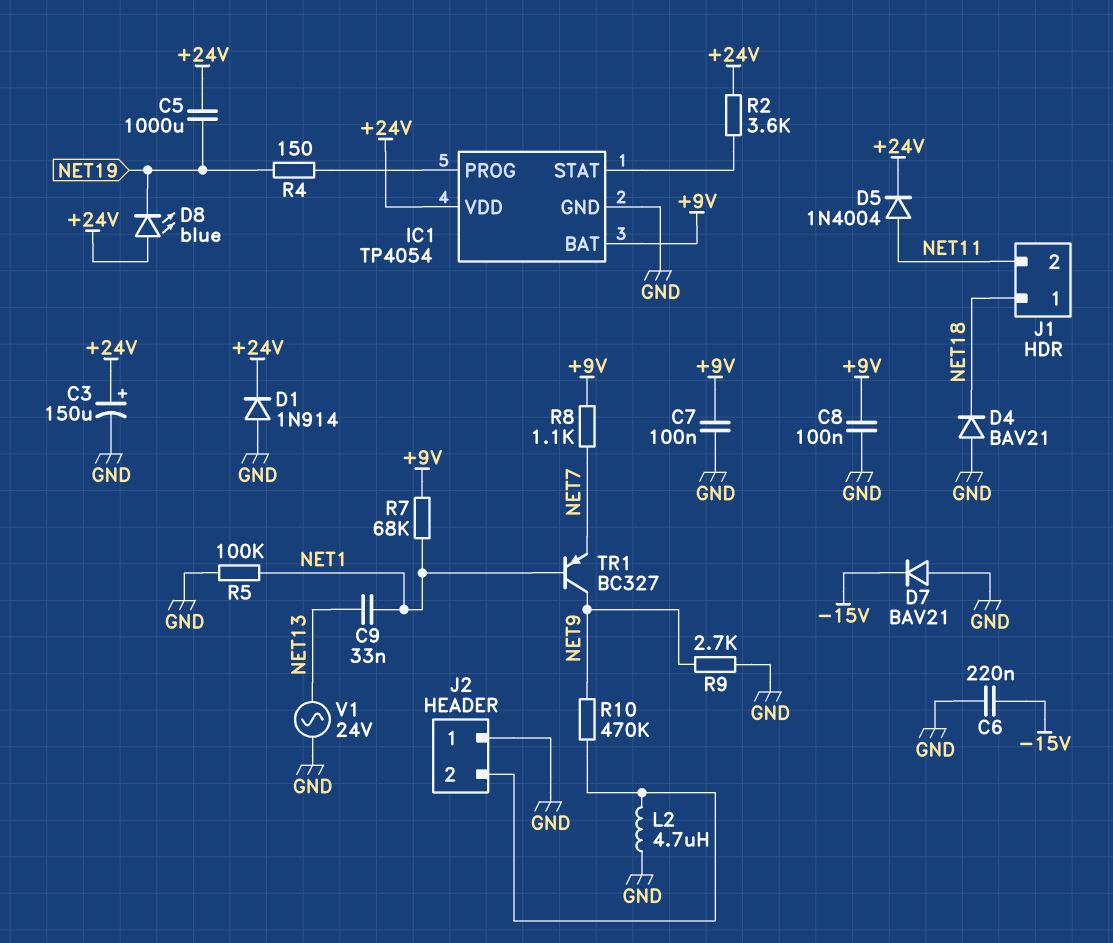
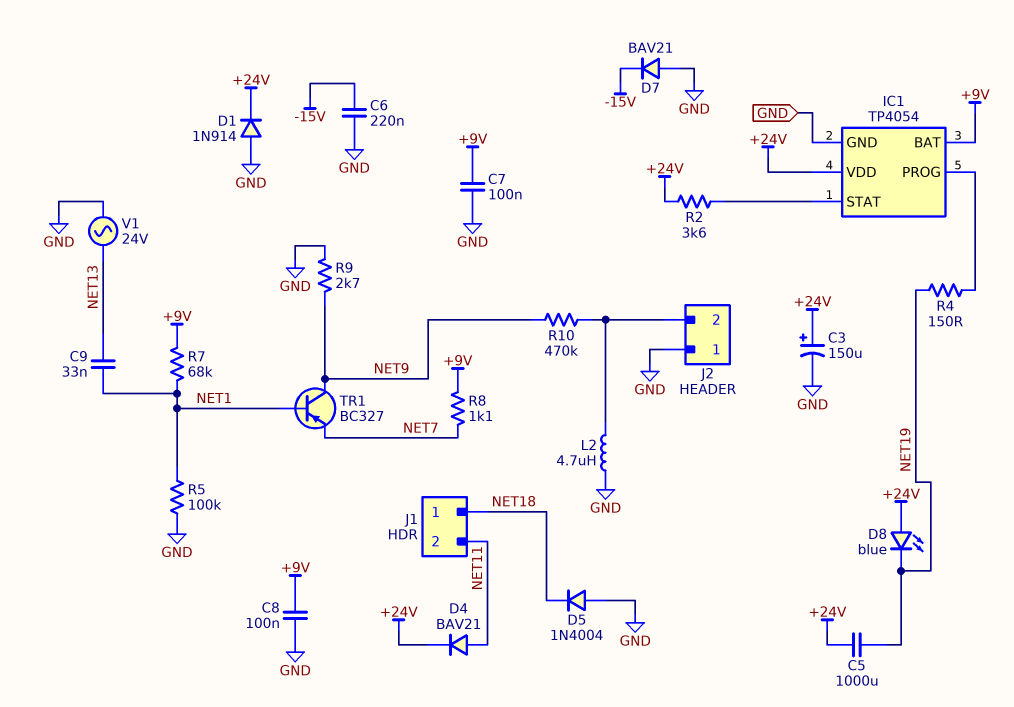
D4: diode BAV21 (A GND, K NET18) -> diode BAV21 (A NET11, K +24V)
D5: diode 1N4004 (A NET11, K +24V) -> diode 1N4004 (A GND, K NET18)

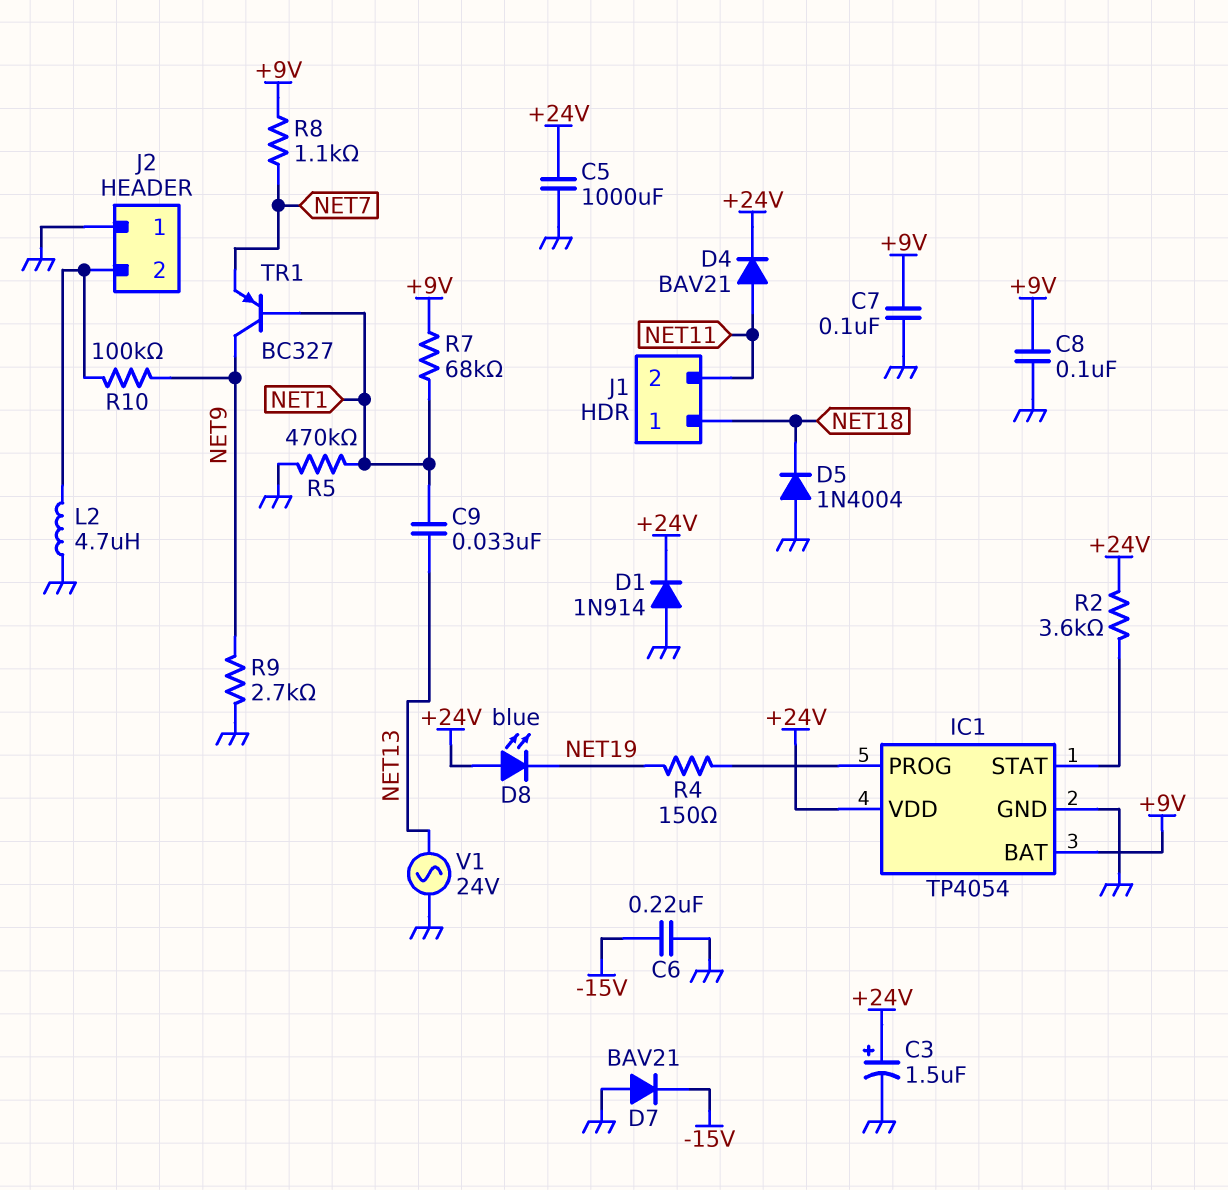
C3: 150uF (plus +24V, minus GND) -> 1.5uF (plus +24V, minus GND)
C5: 1000uF (+24V, NET19) -> 1000uF (+24V, GND)
R5: 100k (GND, NET1) -> 470k (GND, NET1)
R10: 470k (J2/2, NET9) -> 100k (J2/2, NET9)

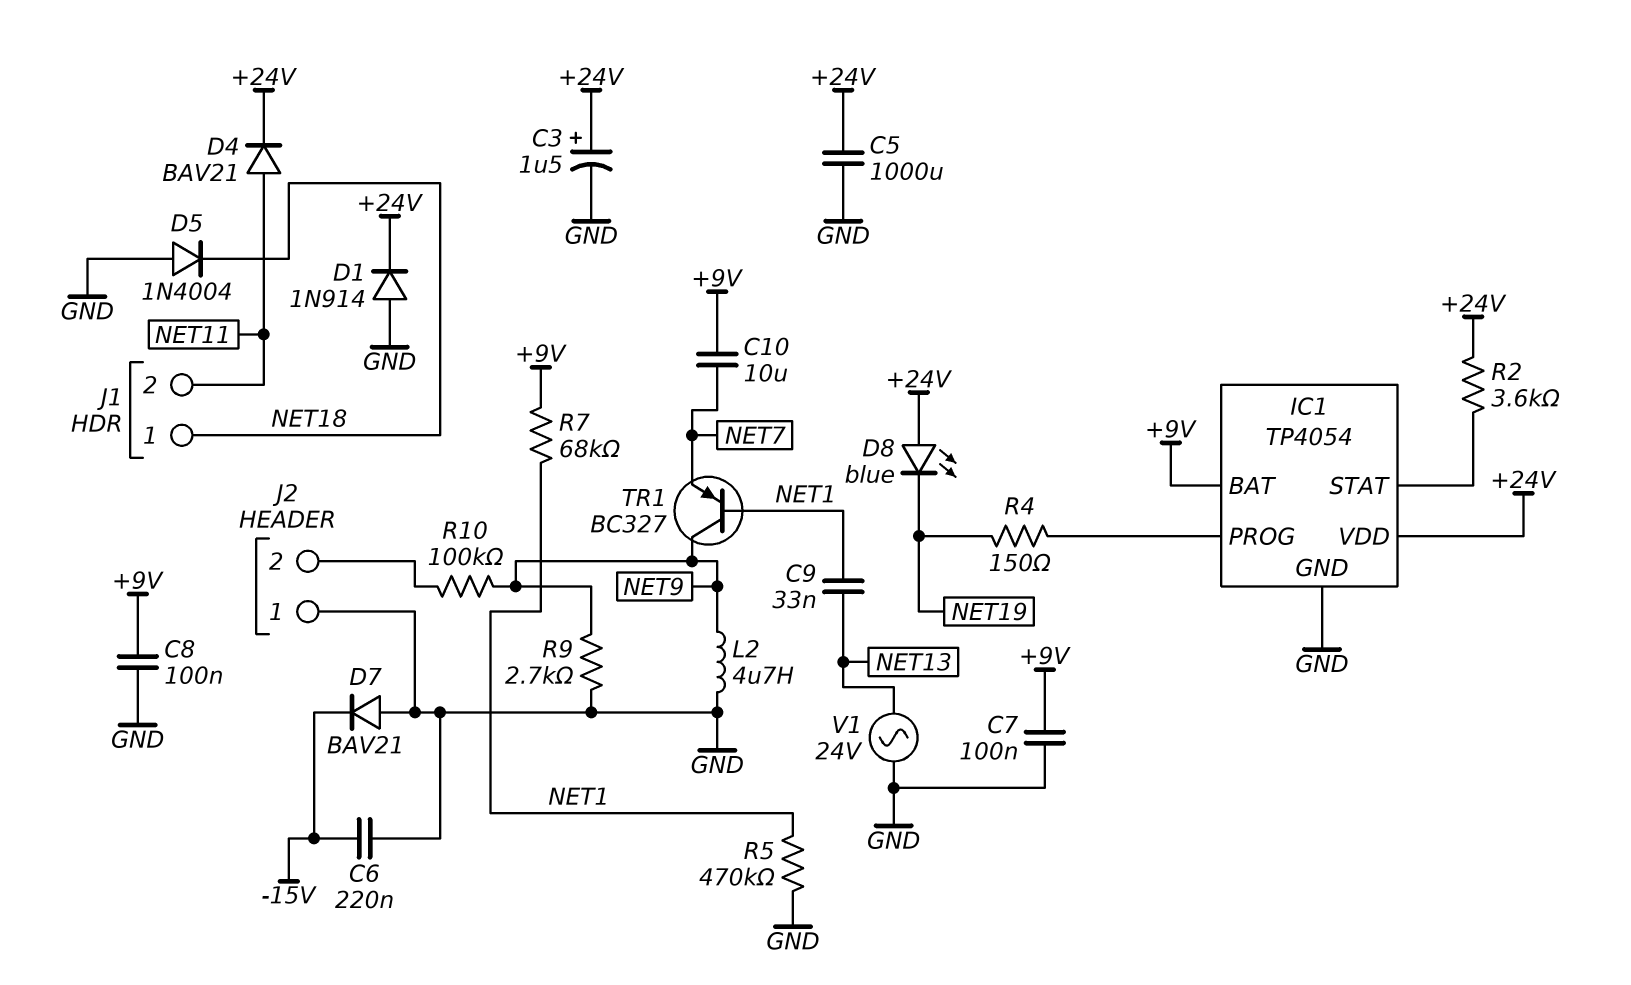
C10: none -> 10uF (+9V, NET7)
L2: 4.7uH (GND, J2/2) -> 4.7uH (GND, NET9)
R8: 1.1k (+9V, NET7) -> none

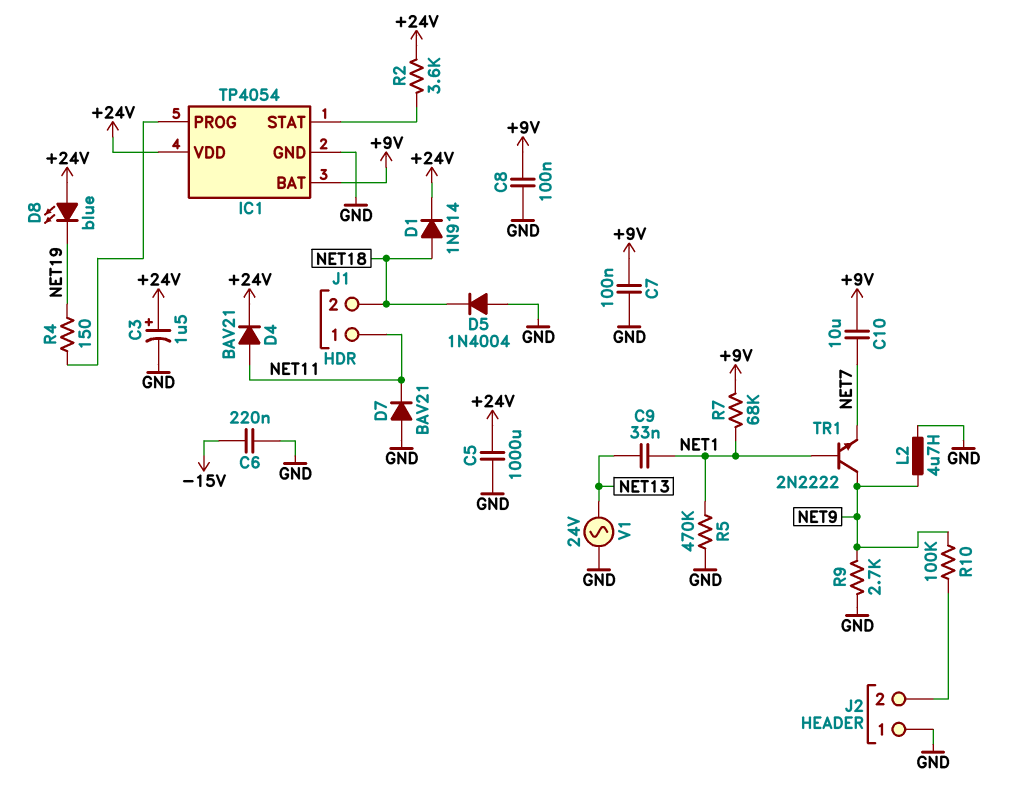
D1: diode 1N914 (A GND, K +24V) -> diode 1N914 (A NET18, K +24V)
D7: diode BAV21 (A GND, K -15V) -> diode BAV21 (A GND, K NET11)
J1 pin 1: NET18 -> NET11
J1 pin 2: NET11 -> NET18
TR1: PNP BC327 (B NET1, C NET9, E NET7) -> NPN 2N2222 (B NET1, C NET9, E NET7)

